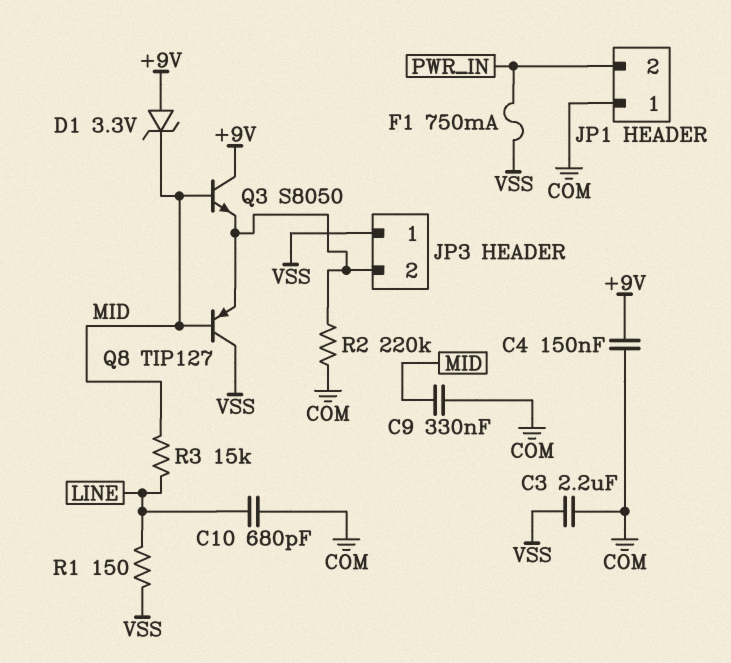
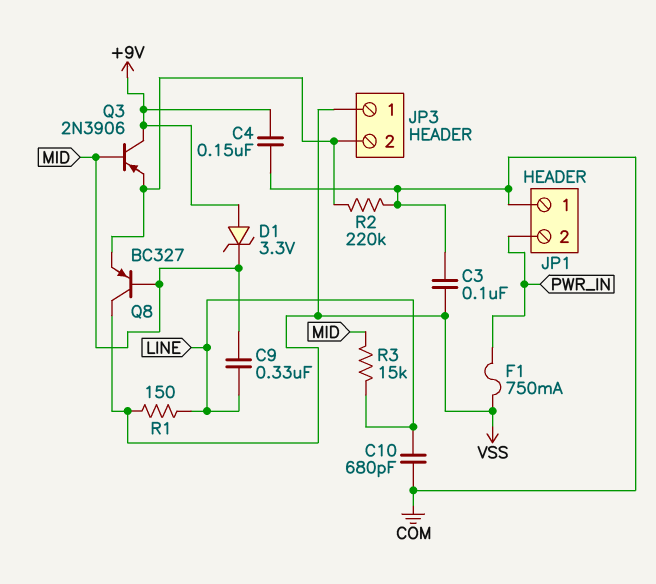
C3: 2.2uF (COM, VSS) -> 100nF (COM, VSS)
C9: 330nF (COM, MID) -> 330nF (LINE, MID)
Q3: NPN S8050 (B MID, C +9V, E JP3/2) -> PNP 2N3906 (B MID, C +9V, E JP3/2)
Q8: PNP TIP127 (B MID, C VSS, E JP3/2) -> PNP BC327 (B MID, C VSS, E JP3/2)

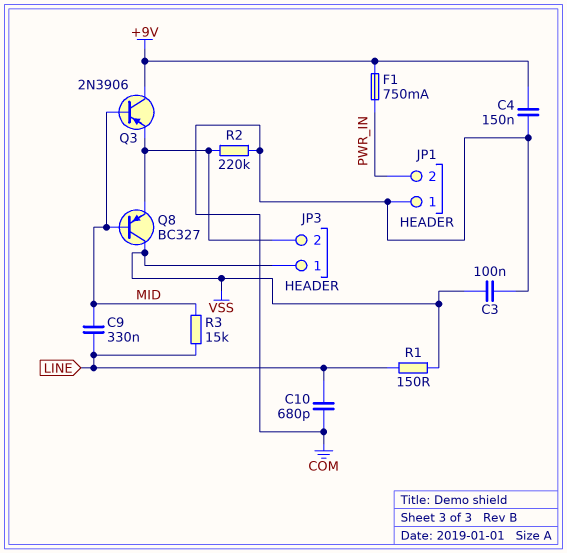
D1: zener 3.3V (A +9V, K MID) -> none
F1: 750mA (PWR_IN, VSS) -> 750mA (+9V, PWR_IN)

